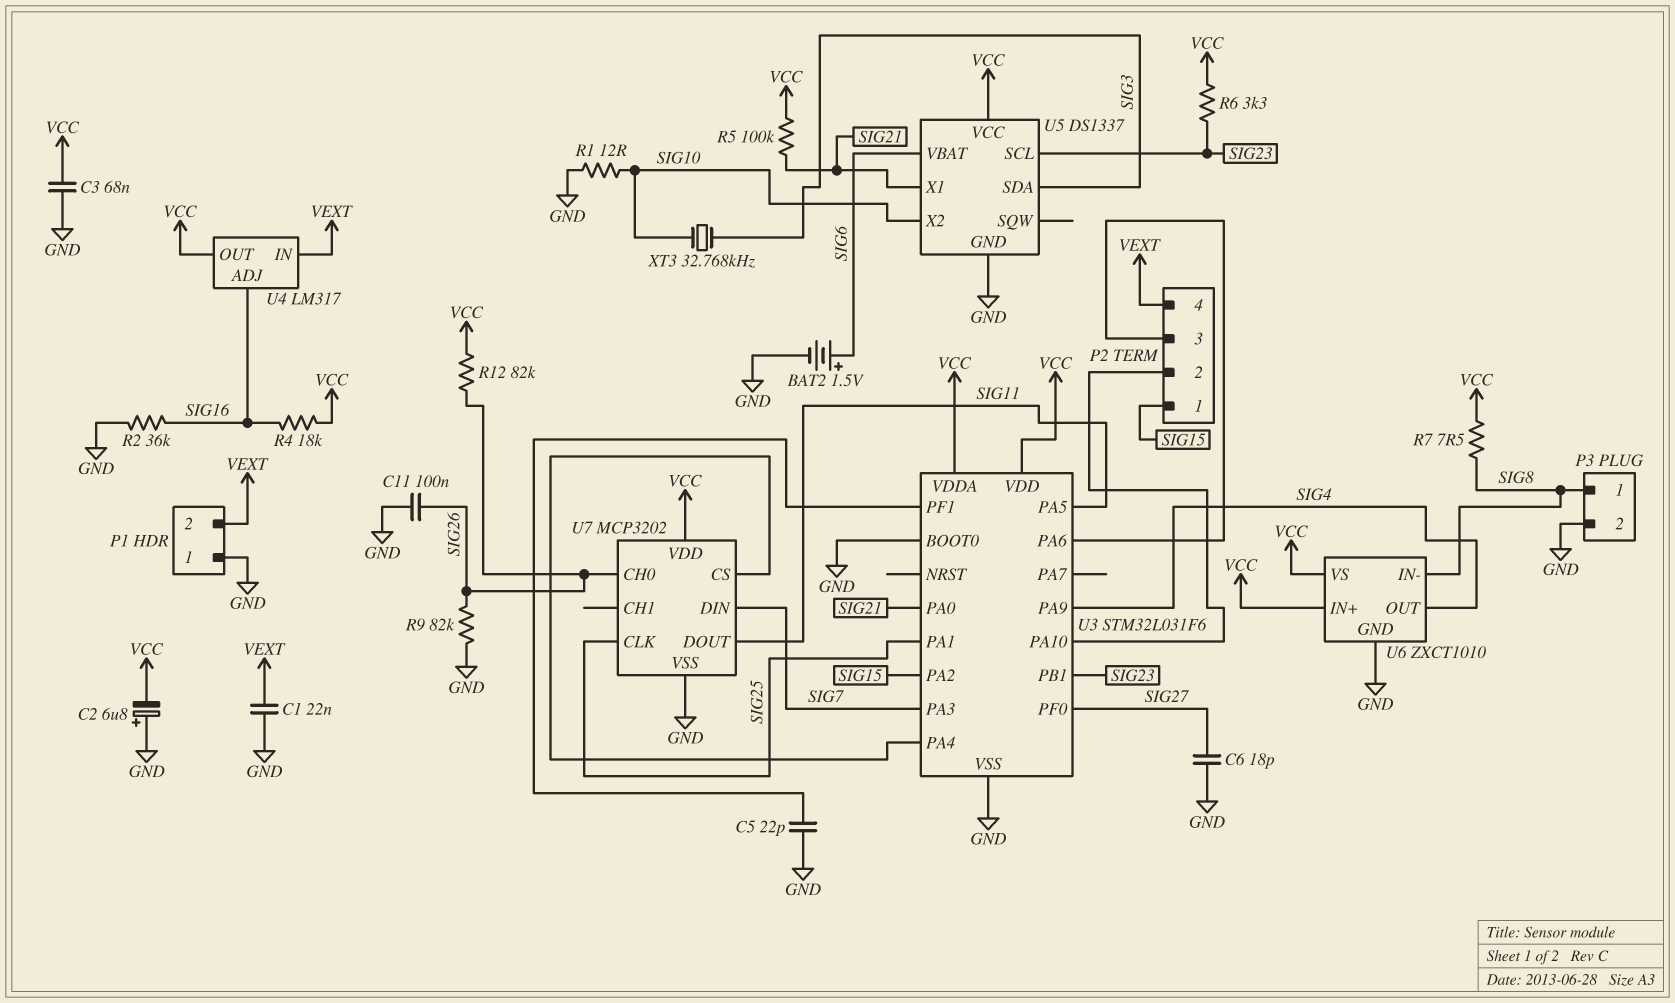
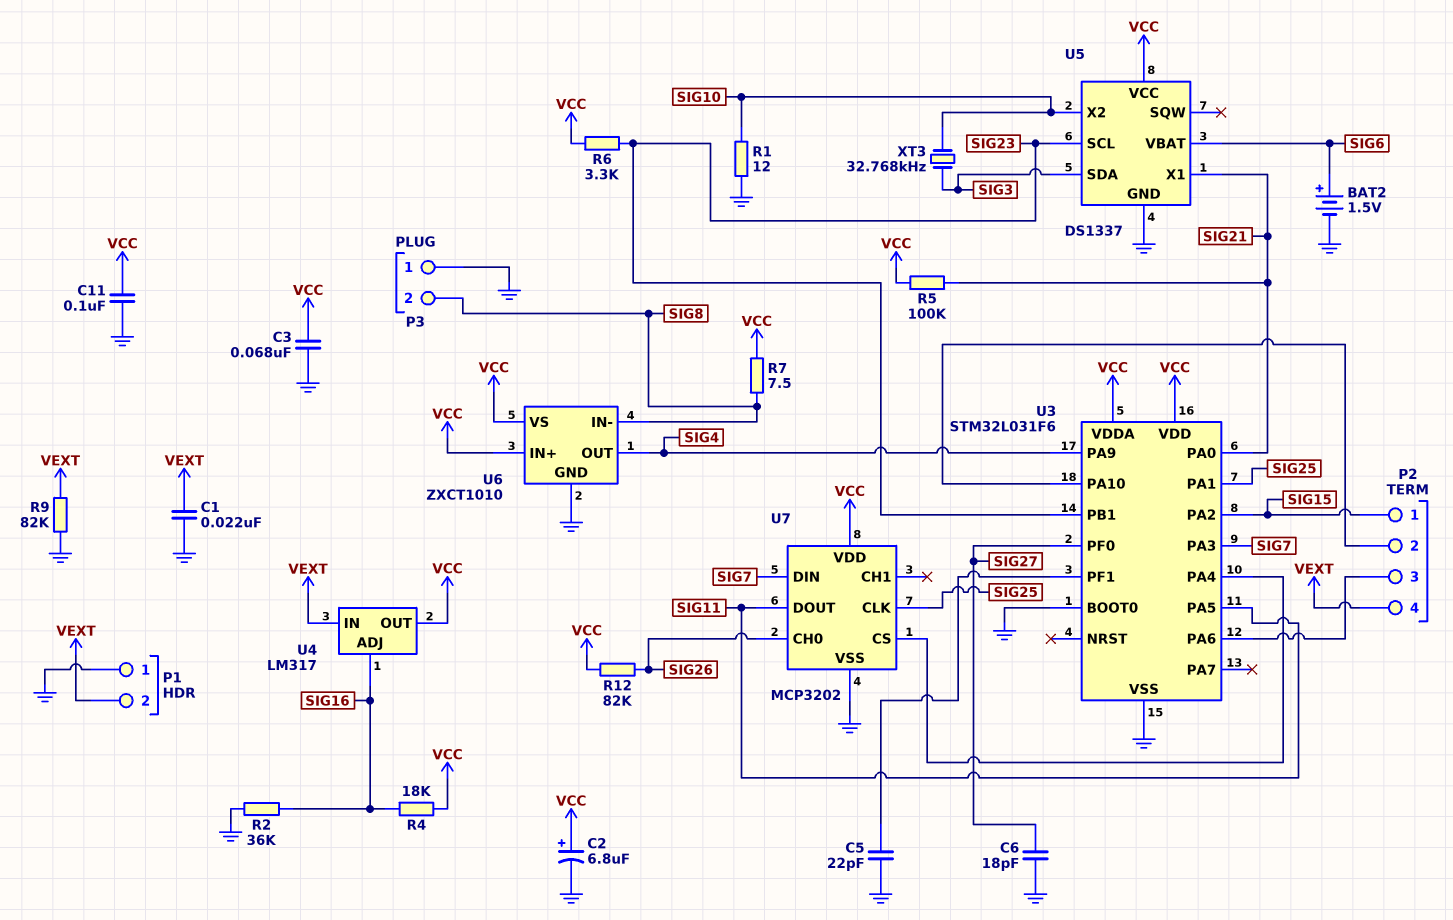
C2: 6.8uF (plus GND, minus VCC) -> 6.8uF (plus VCC, minus GND)
C11: 100nF (GND, SIG26) -> 100nF (GND, VCC)
P3 pin 1: SIG8 -> GND
P3 pin 2: GND -> SIG8
R9: 82k (GND, SIG26) -> 82k (GND, VEXT)

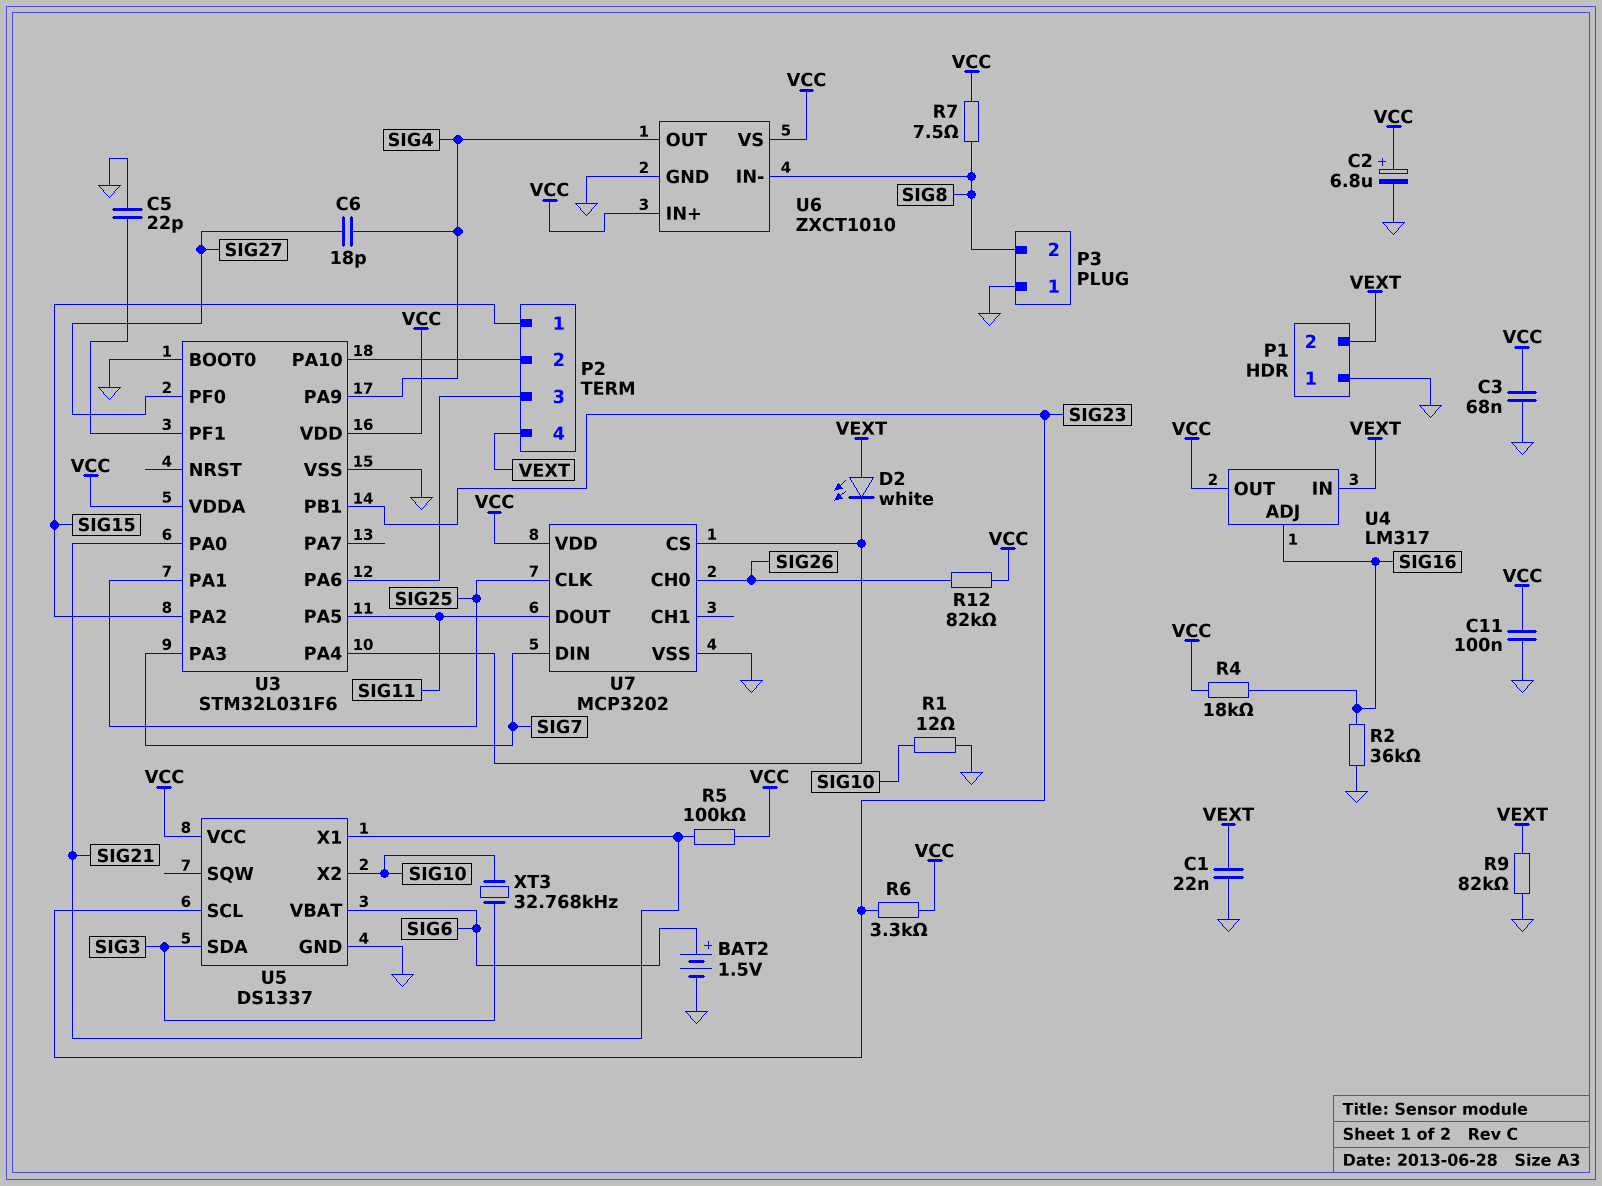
C6: 18pF (GND, SIG27) -> 18pF (SIG4, SIG27)
D2: none -> LED white (A VEXT, K U3/PA4)

